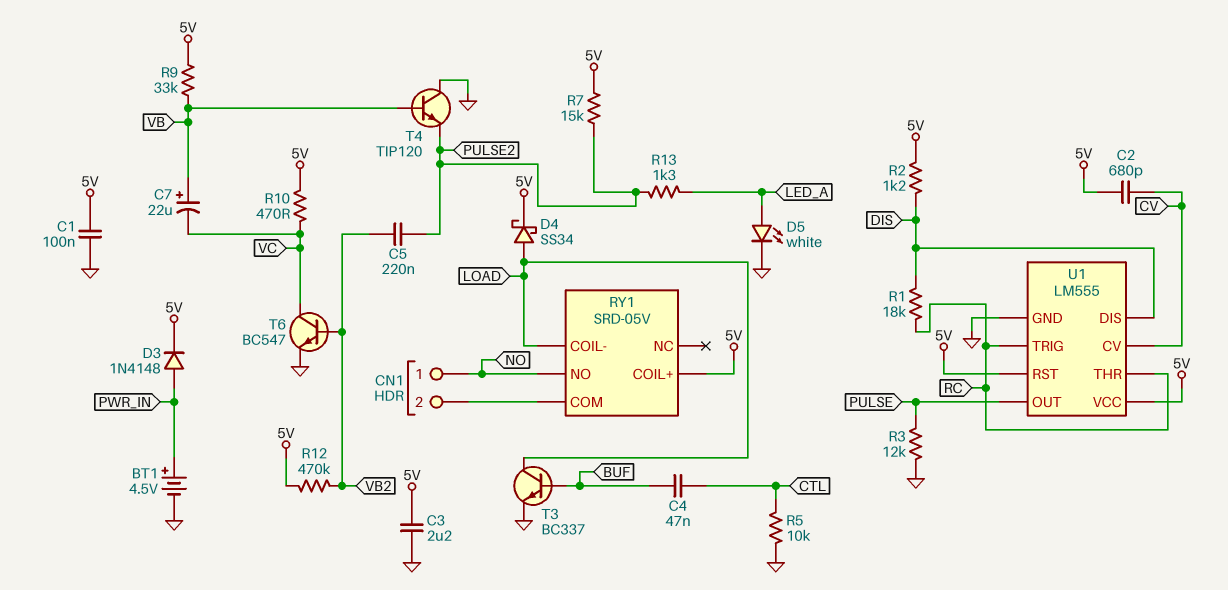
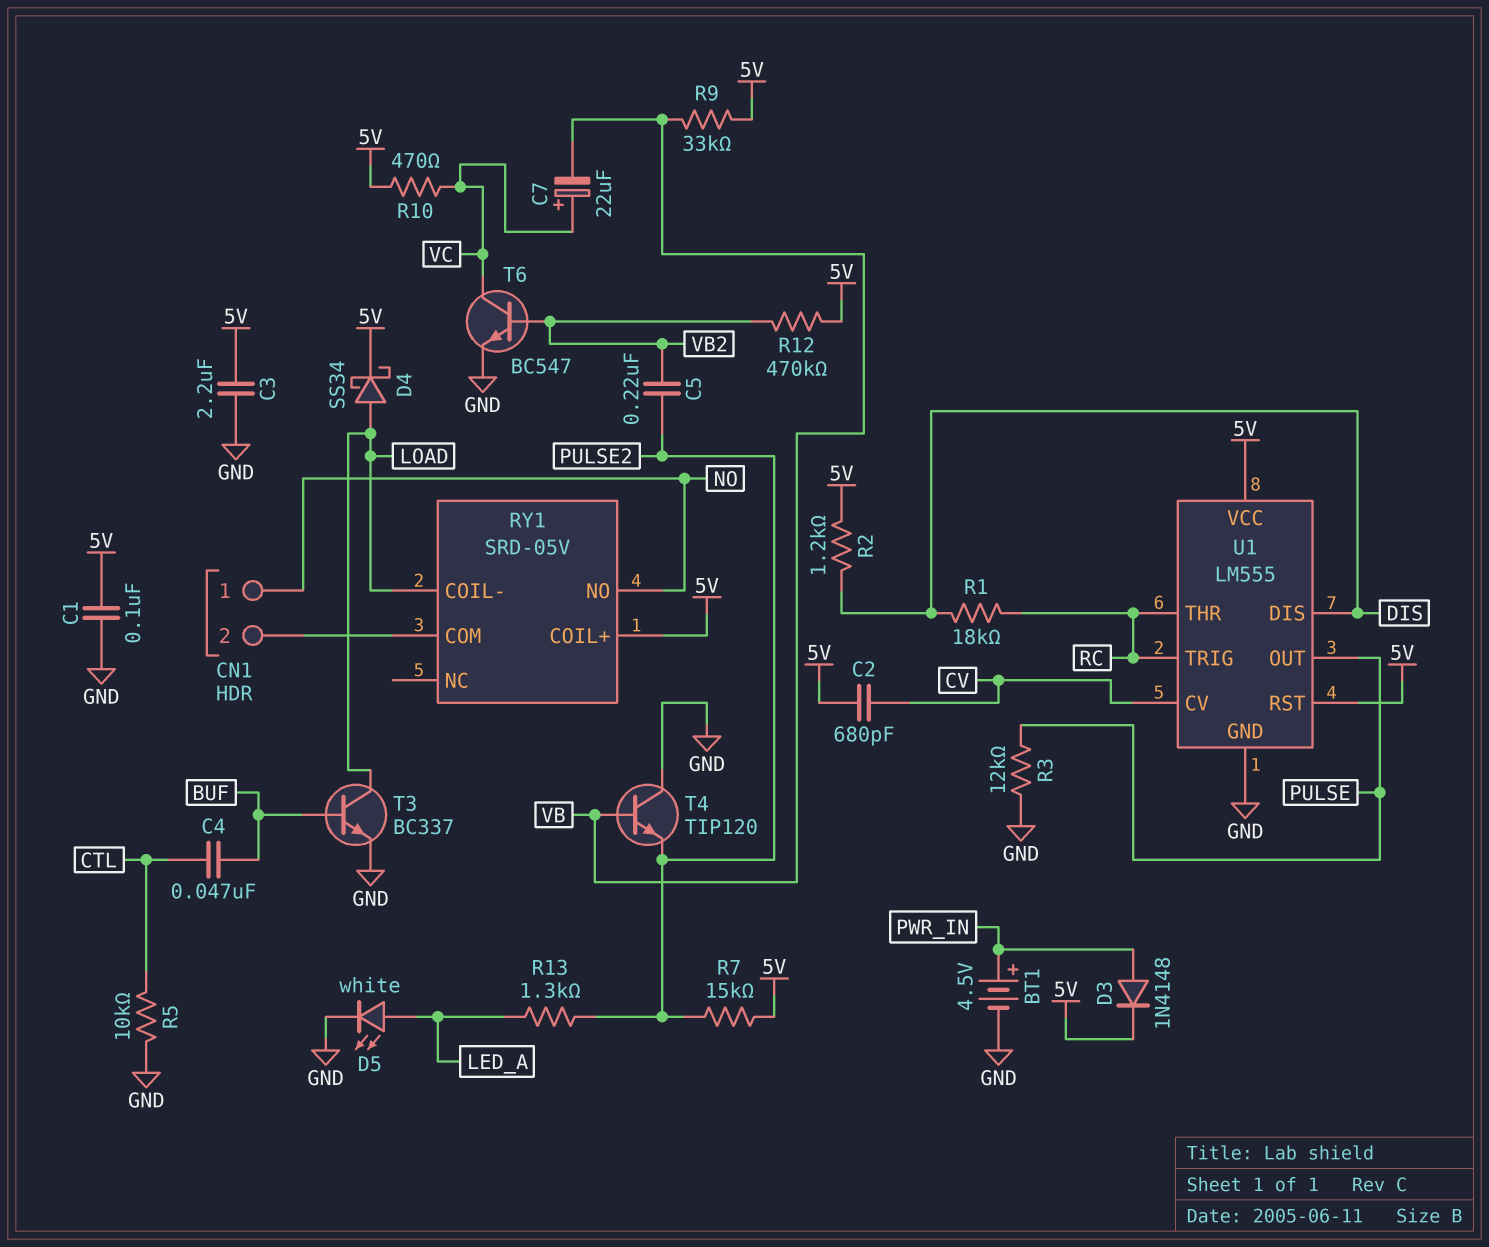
C7: 22uF (plus VB, minus VC) -> 22uF (plus VC, minus VB)

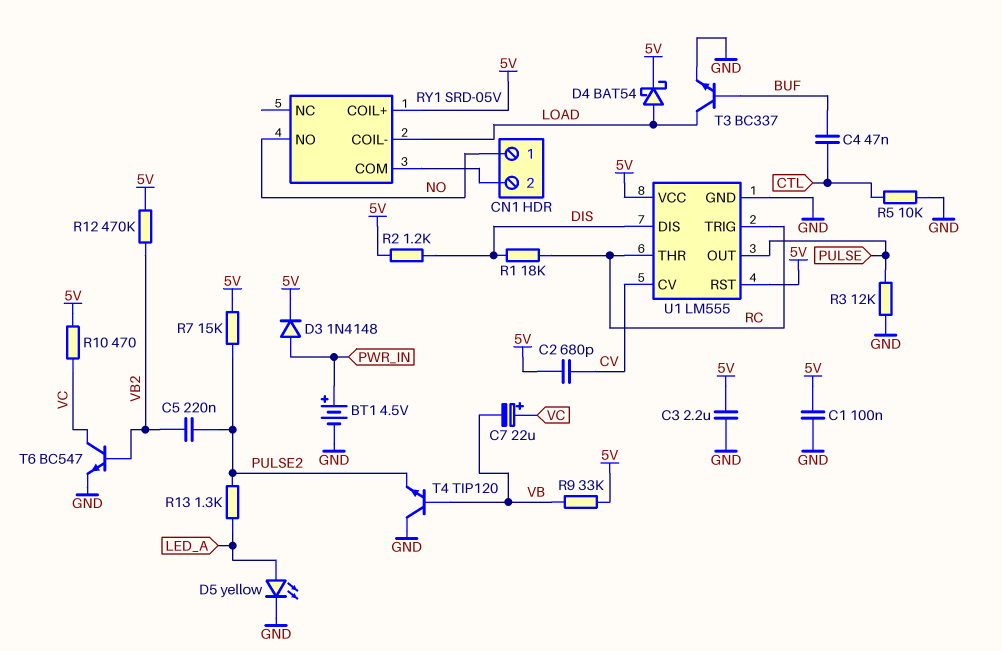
D4: schottky SS34 (A LOAD, K 5V) -> schottky BAT54 (A LOAD, K 5V)
D5: LED white (A LED_A, K GND) -> LED yellow (A LED_A, K GND)

